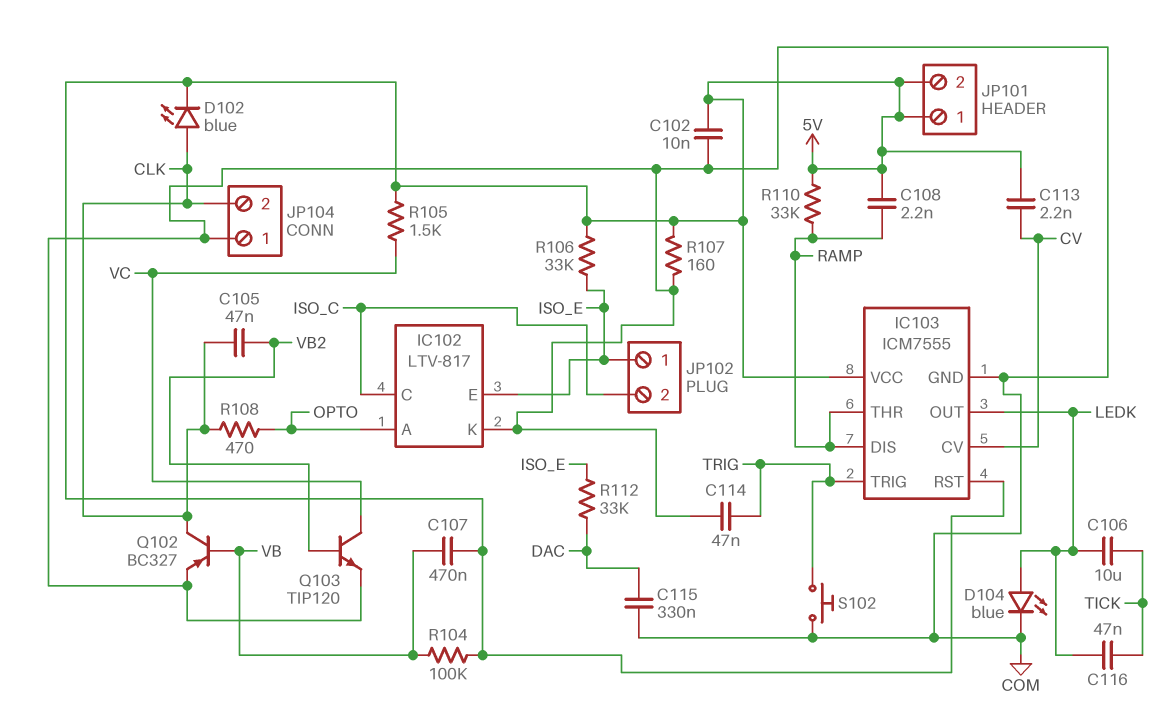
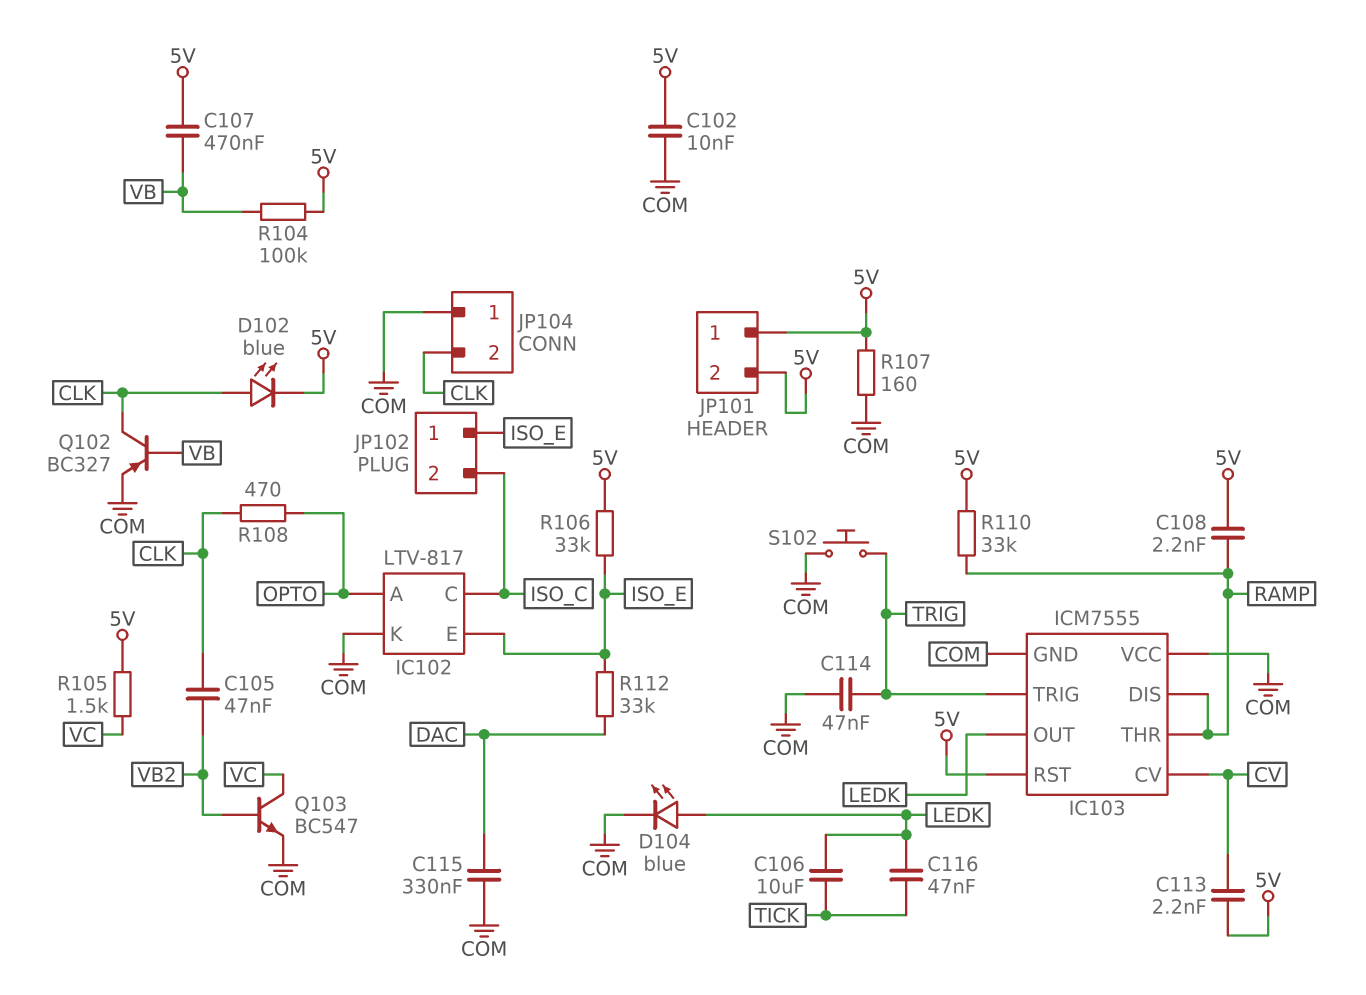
IC103 pin VCC: 5V -> COM
Q103: NPN TIP120 (B VB2, C VC, E COM) -> NPN BC547 (B VB2, C VC, E COM)

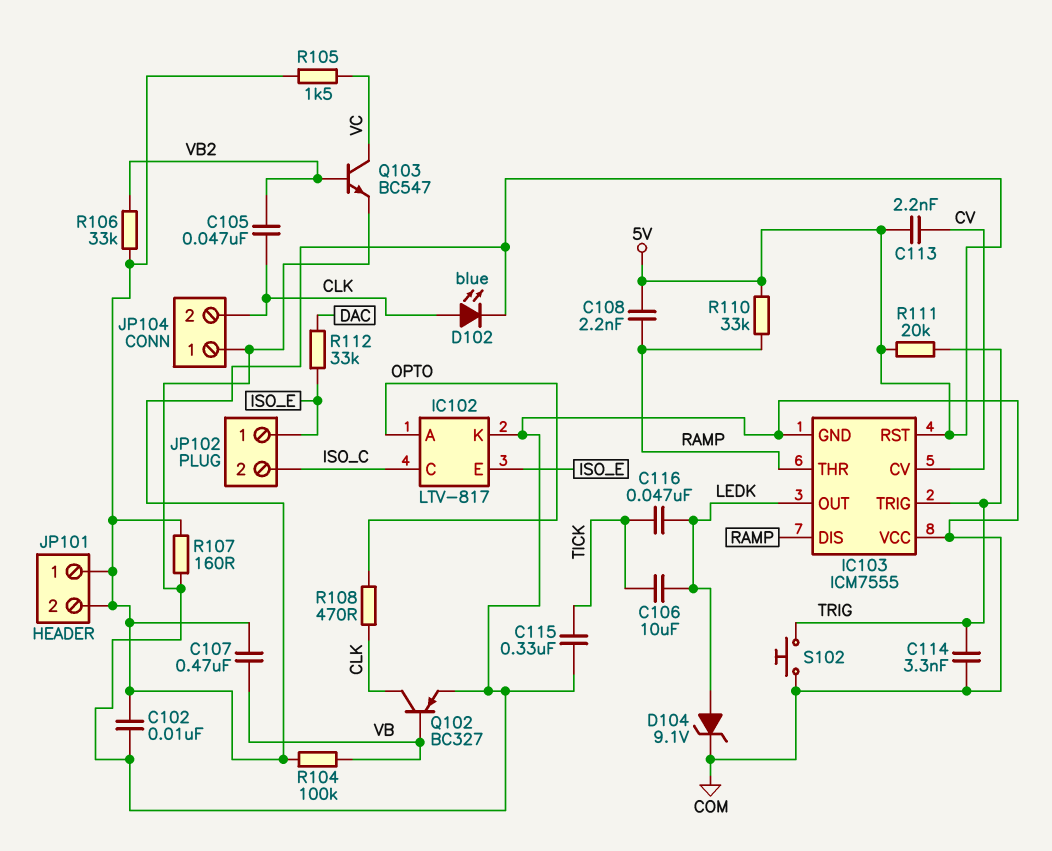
C114: 47nF (COM, TRIG) -> 3.3nF (COM, TRIG)
C115: 330nF (COM, DAC) -> 330nF (COM, TICK)
D104: LED blue (A LEDK, K COM) -> zener 9.1V (A LEDK, K COM)
R106: 33k (5V, ISO_E) -> 33k (5V, VB2)
R111: none -> 20k (5V, TRIG)

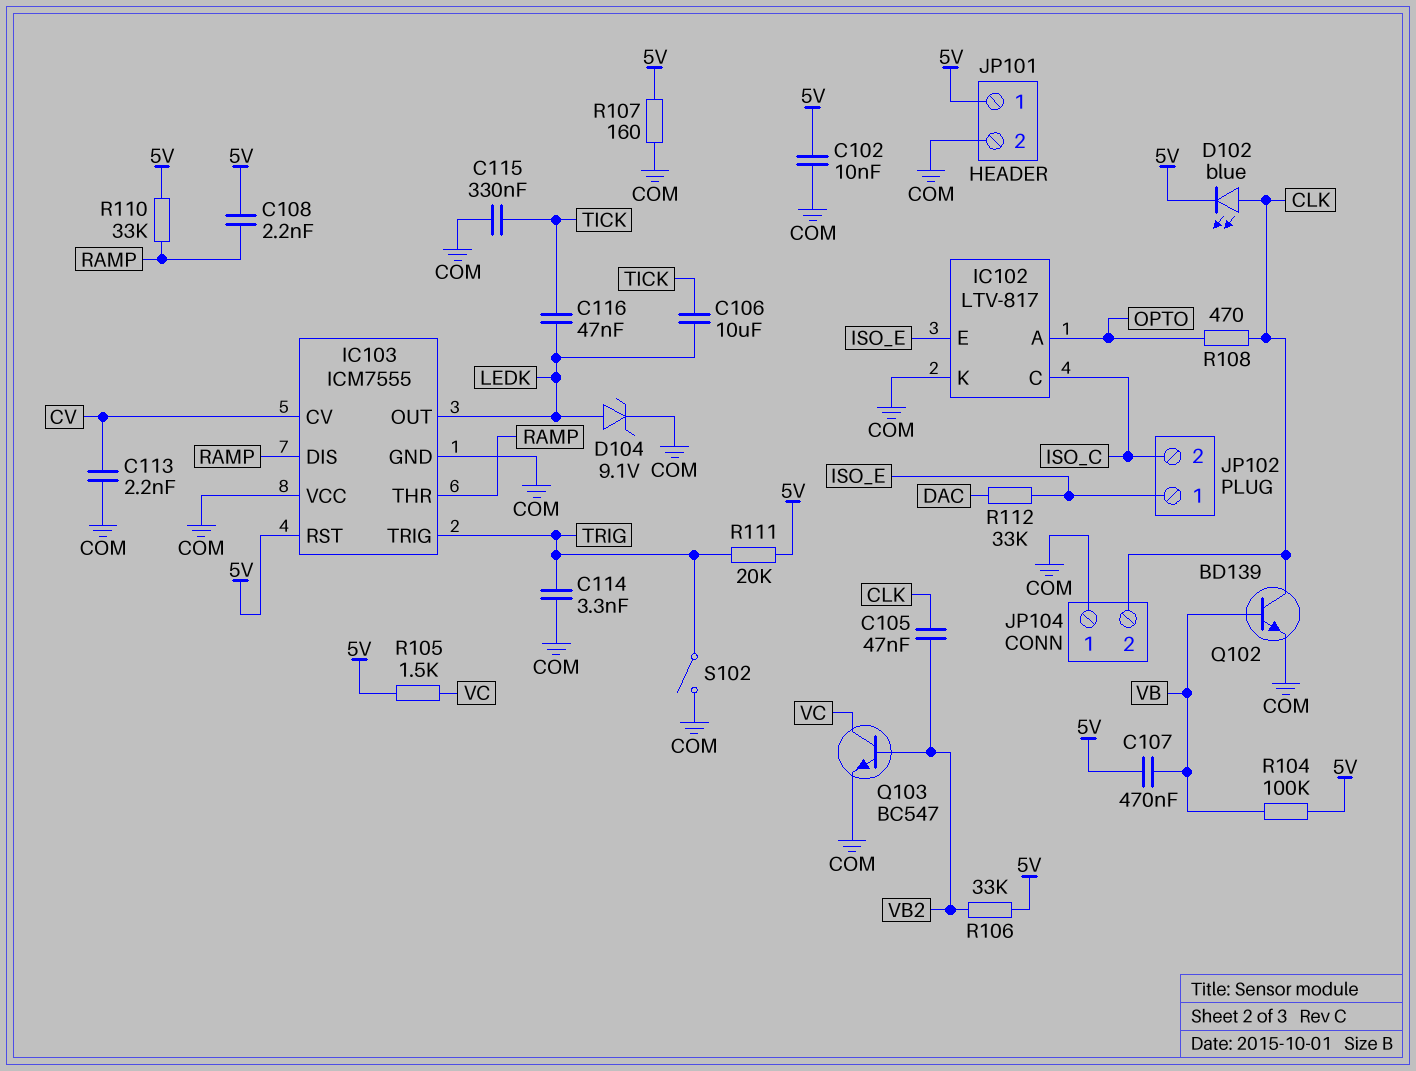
C113: 2.2nF (5V, CV) -> 2.2nF (COM, CV)
JP101 pin 2: 5V -> COM
Q102: PNP BC327 (B VB, C CLK, E COM) -> NPN BD139 (B VB, C CLK, E COM)
S102: button (COM, TRIG) -> switch (COM, TRIG)

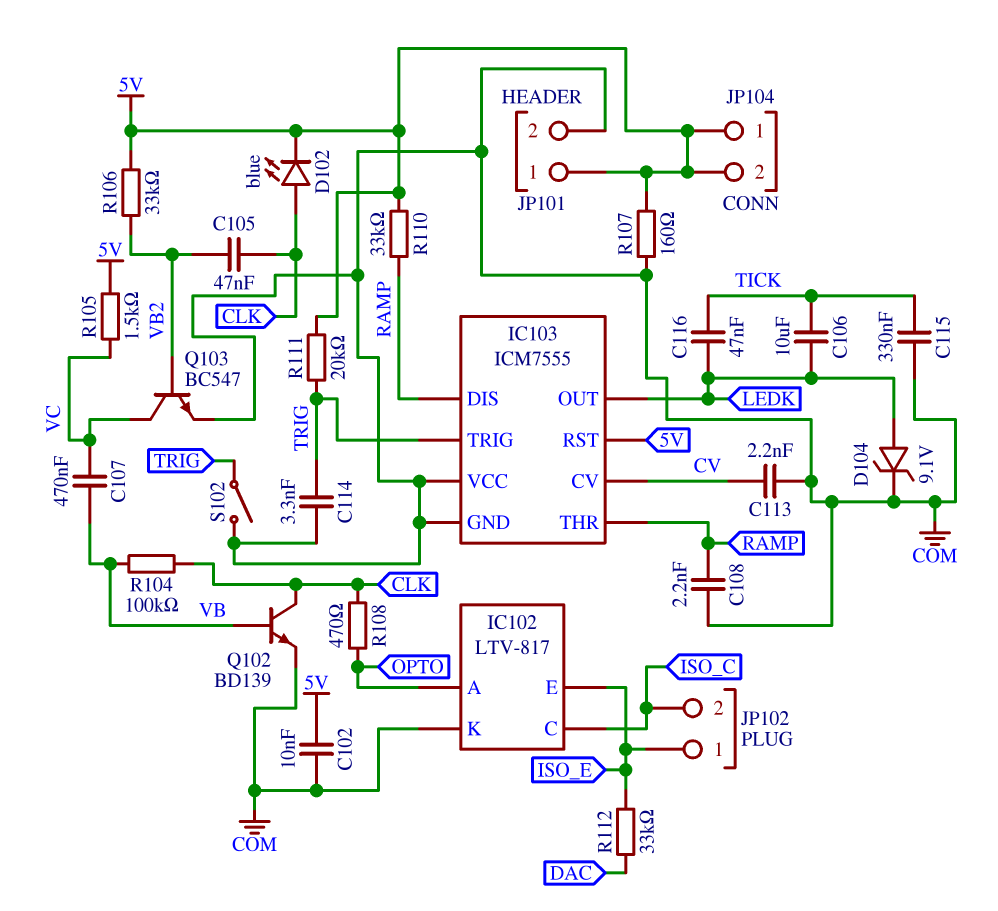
C107: 470nF (5V, VB) -> 470nF (VB, VC)
C108: 2.2nF (5V, RAMP) -> 2.2nF (COM, RAMP)
JP104 pin 1: COM -> 5V
JP104 pin 2: CLK -> 5V
R104: 100k (5V, VB) -> 100k (CLK, VB)

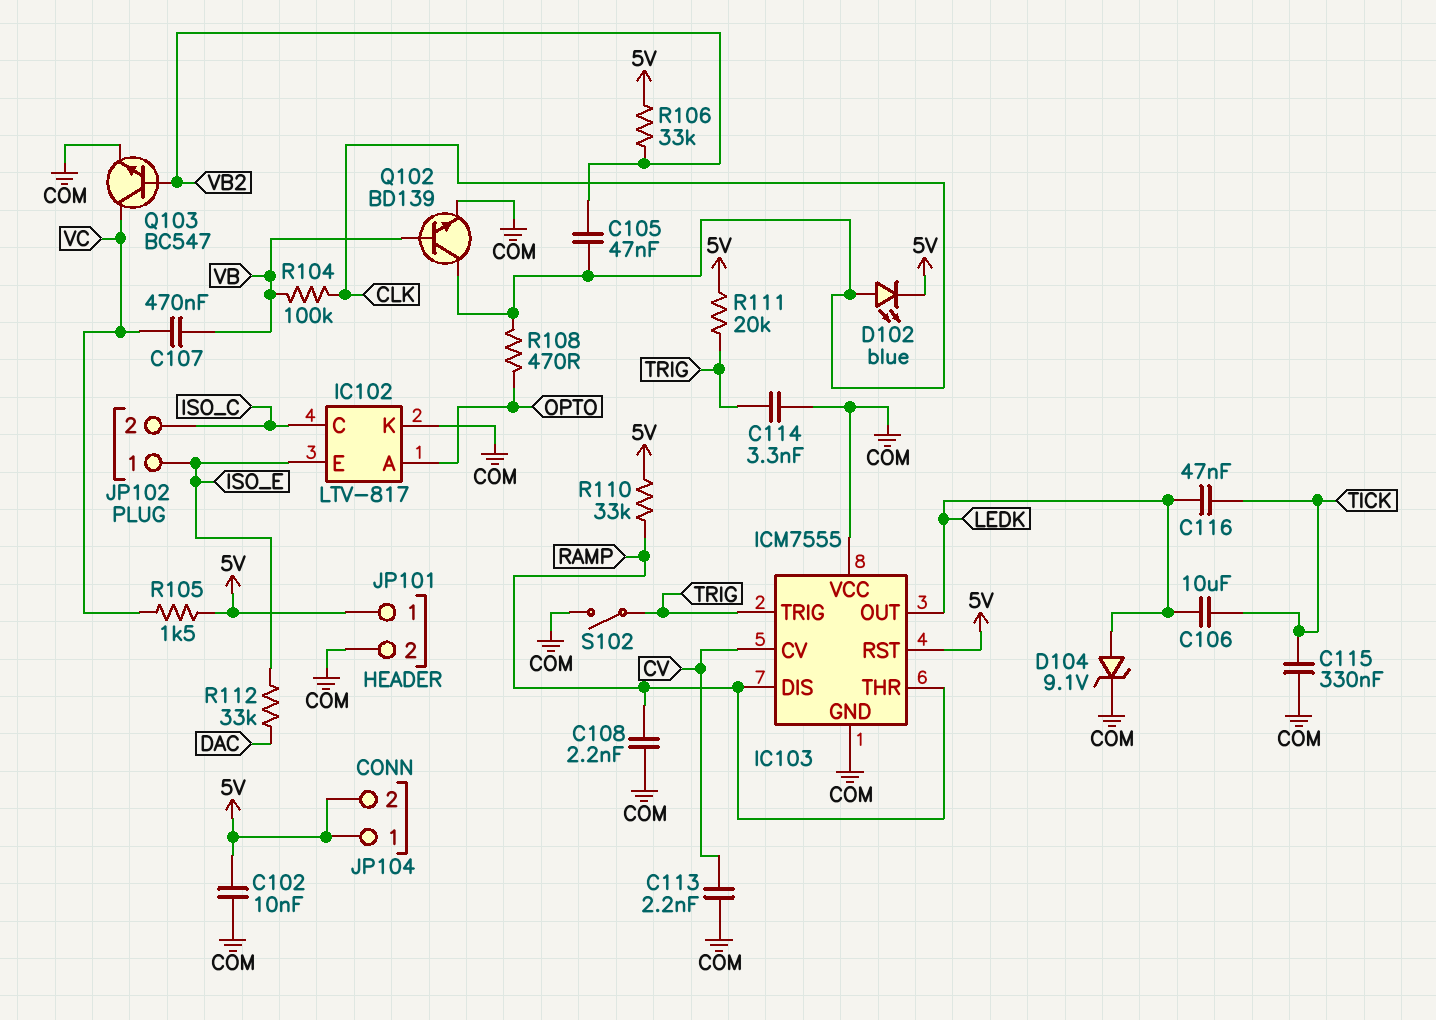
R107: 160 (5V, COM) -> none

